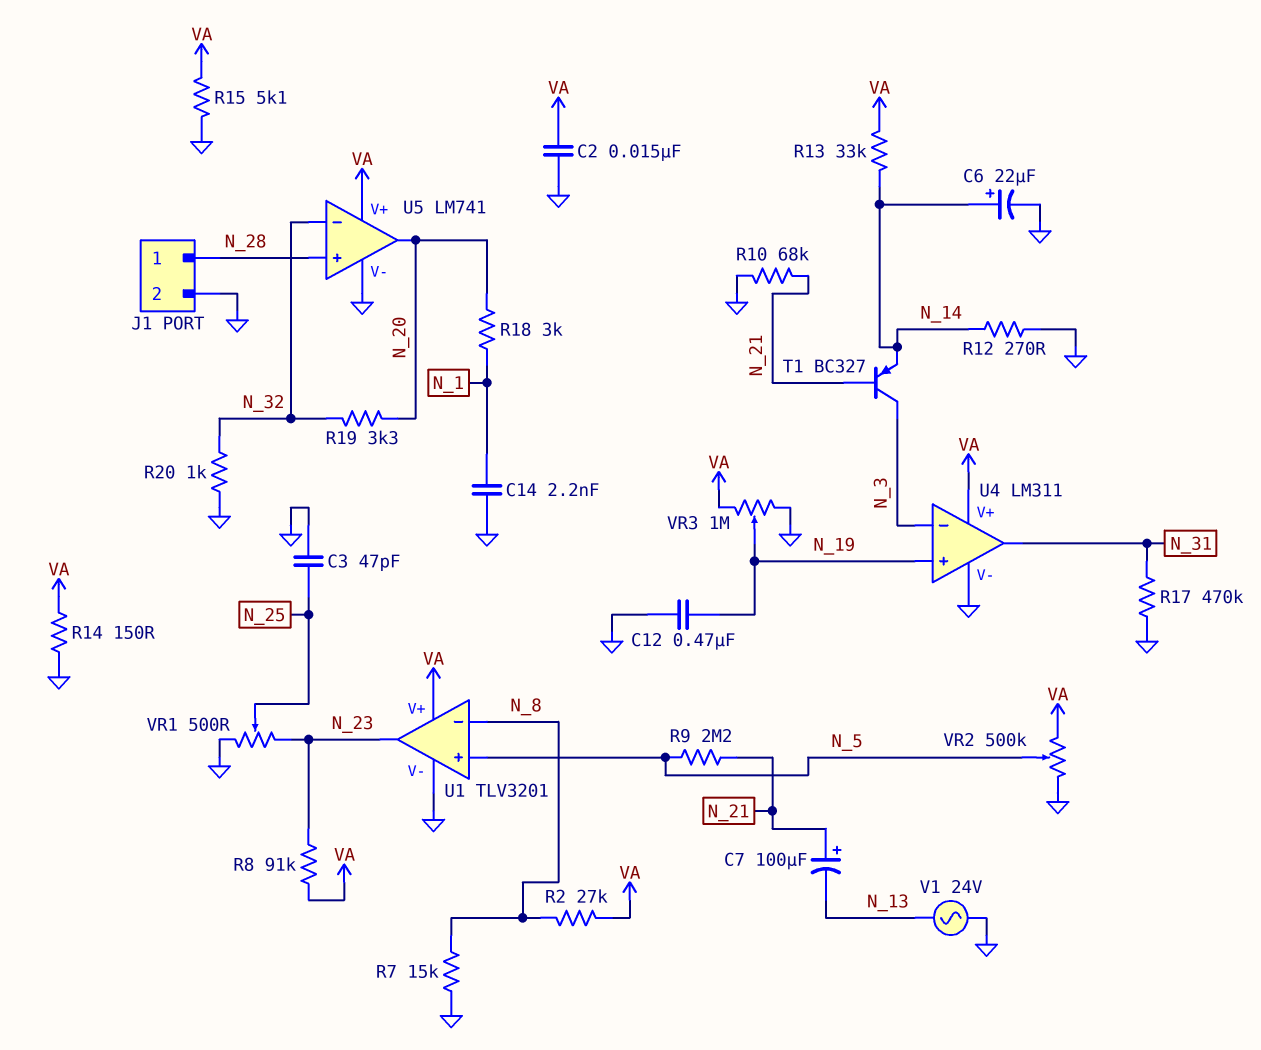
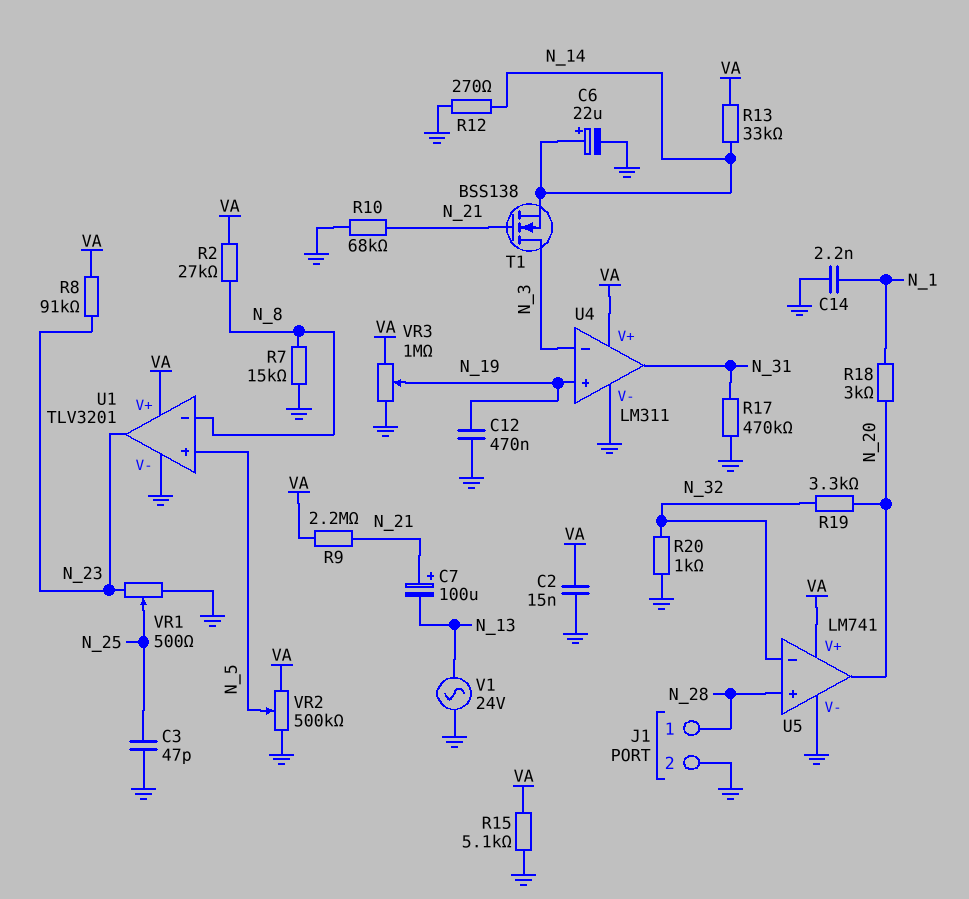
R9: 2.2M (N_5, N_21) -> 2.2M (N_21, VA)
R14: 150 (GND, VA) -> none
T1: PNP BC327 (B N_21, C N_3, E N_14) -> NMOS BSS138 (G N_21, D N_3, S N_14)

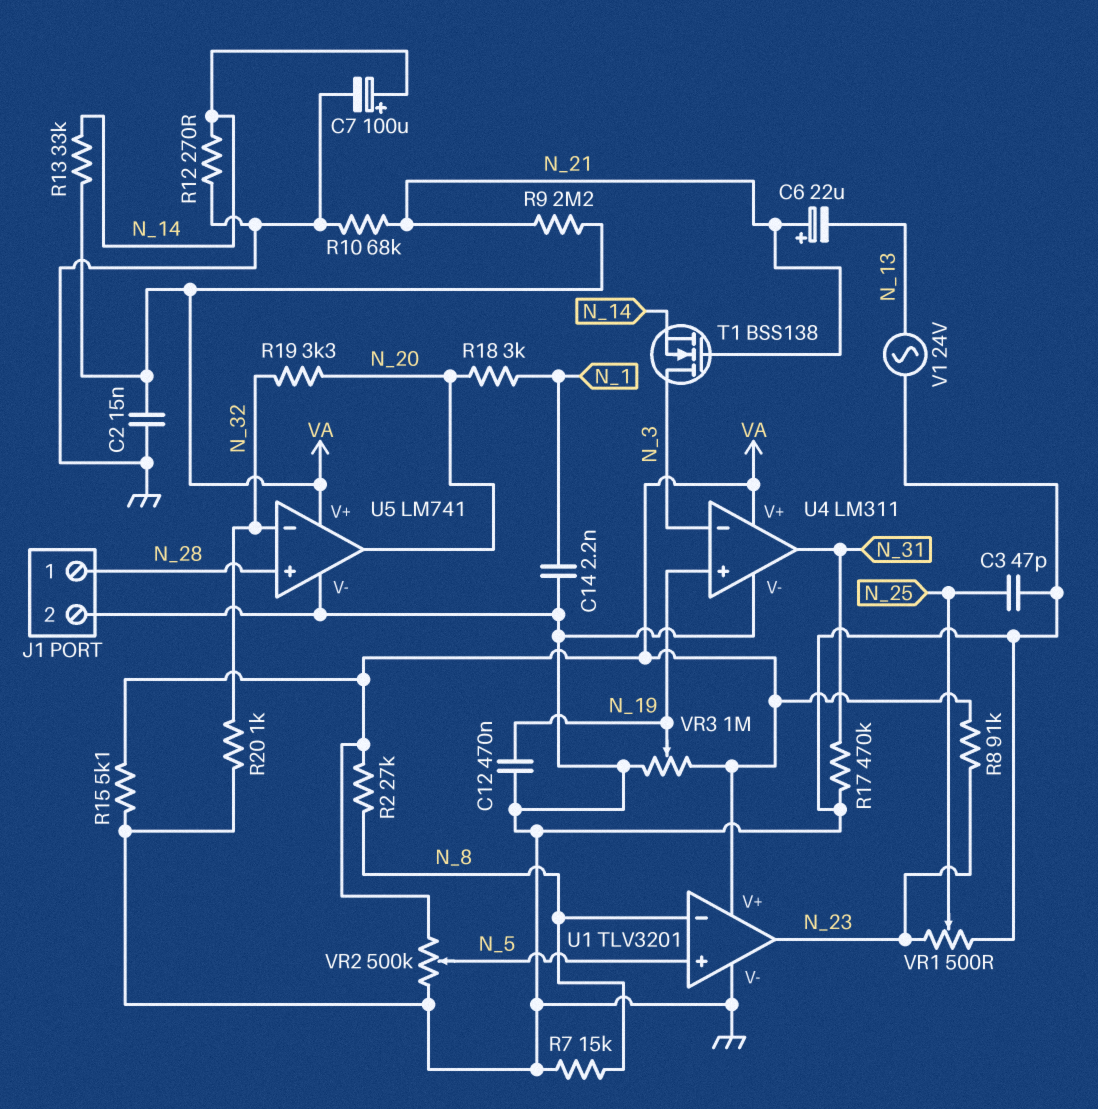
C6: 22uF (plus N_14, minus GND) -> 22uF (plus N_21, minus N_13)
C7: 100uF (plus N_21, minus N_13) -> 100uF (plus N_14, minus GND)

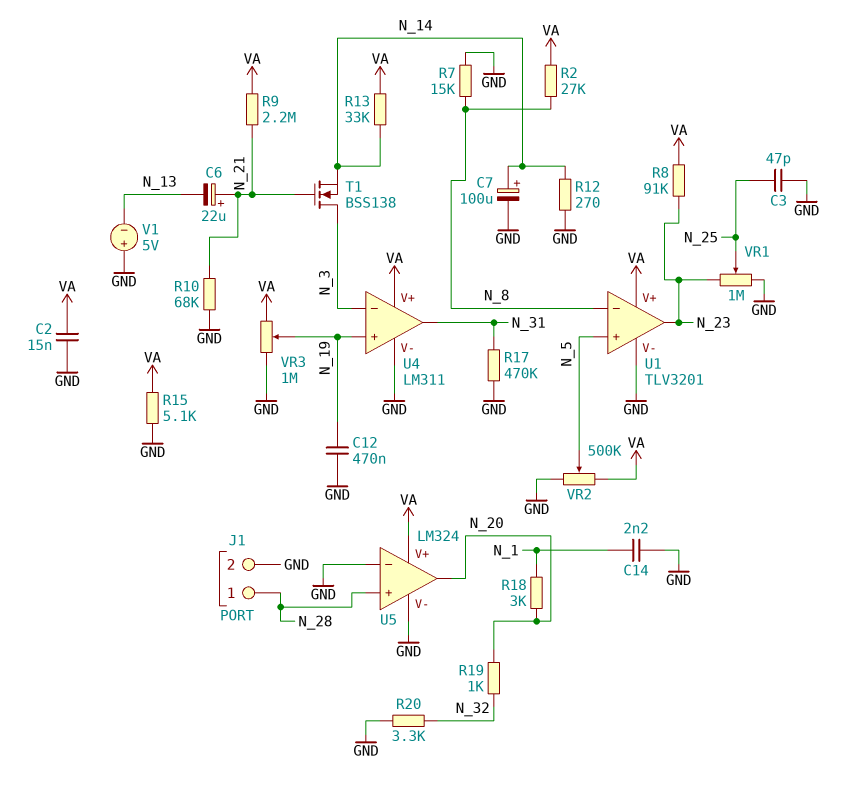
R19: 3.3k (N_20, N_32) -> 1k (N_20, N_32)
R20: 1k (GND, N_32) -> 3.3k (GND, N_32)
U5: LM741 -> LM324
U5 pin in-: N_32 -> GND
V1: AC 24V (GND, N_13) -> 5V (plus GND, minus N_13)
VR1: 500 (GND, N_23, wiper N_25) -> 1M (GND, N_23, wiper N_25)

